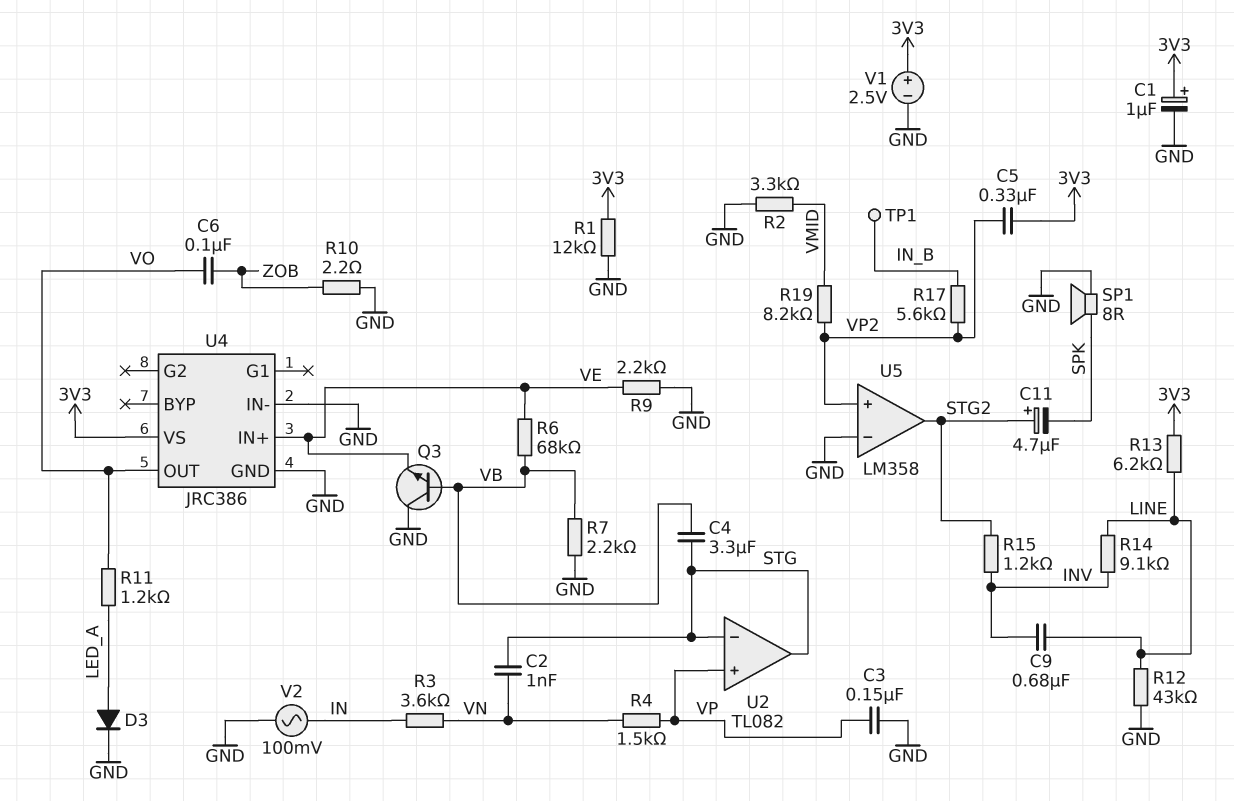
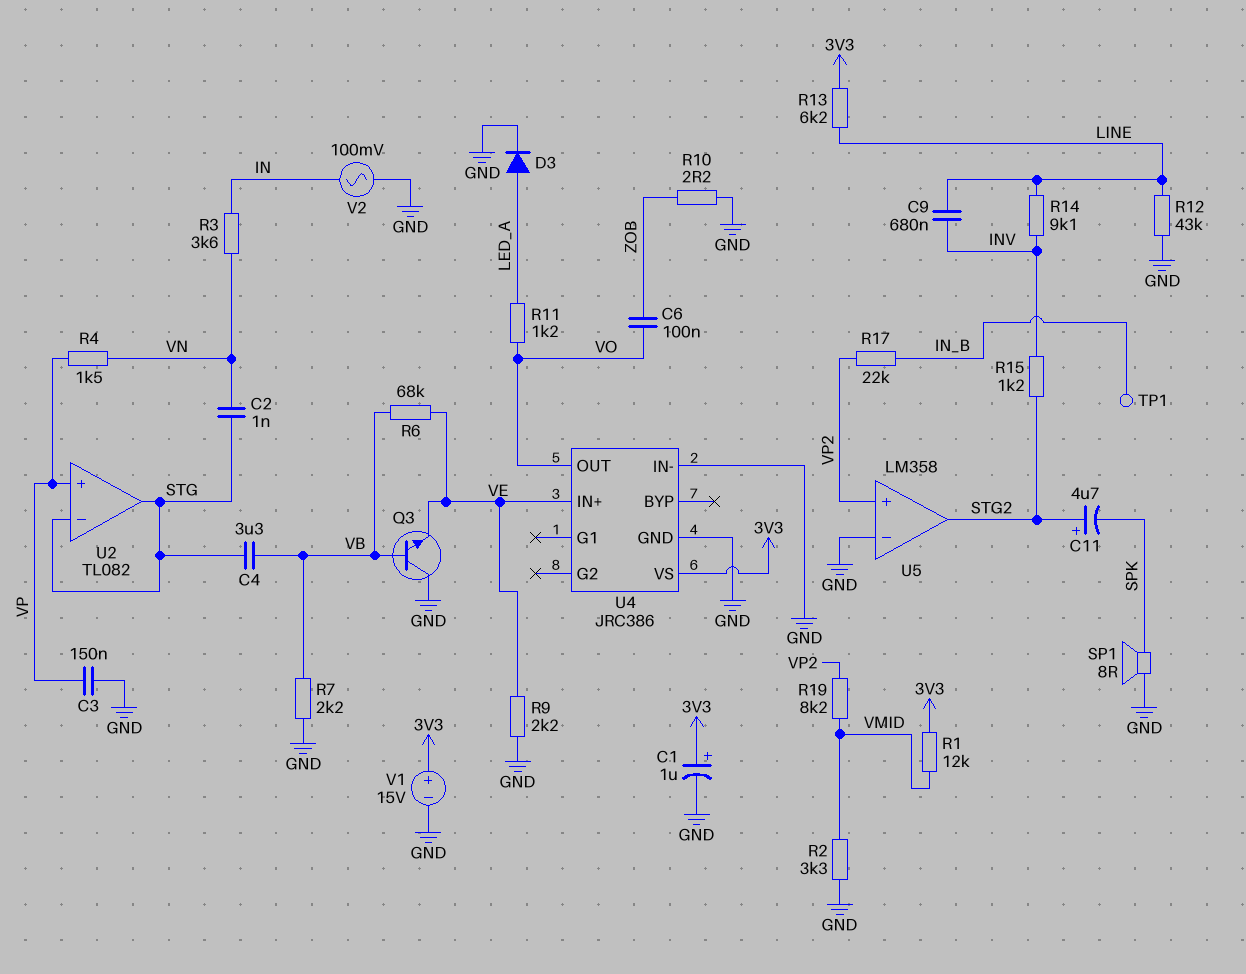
C5: 330nF (3V3, VP2) -> none
R1: 12k (3V3, GND) -> 12k (3V3, VMID)
R17: 5.6k (IN_B, VP2) -> 22k (IN_B, VP2)
V1: 2.5V (plus 3V3, minus GND) -> 15V (plus 3V3, minus GND)

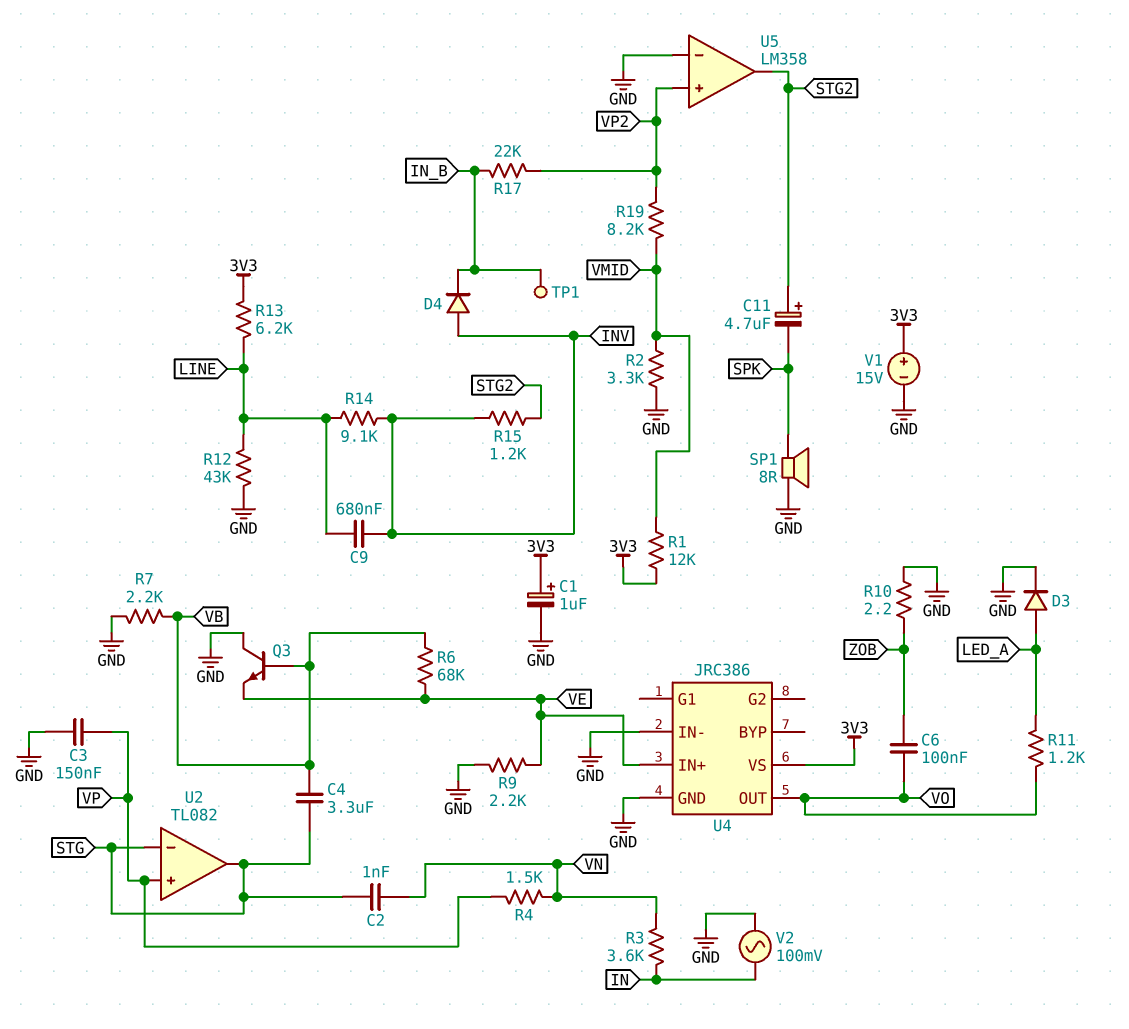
D4: none -> diode (A INV, K IN_B)

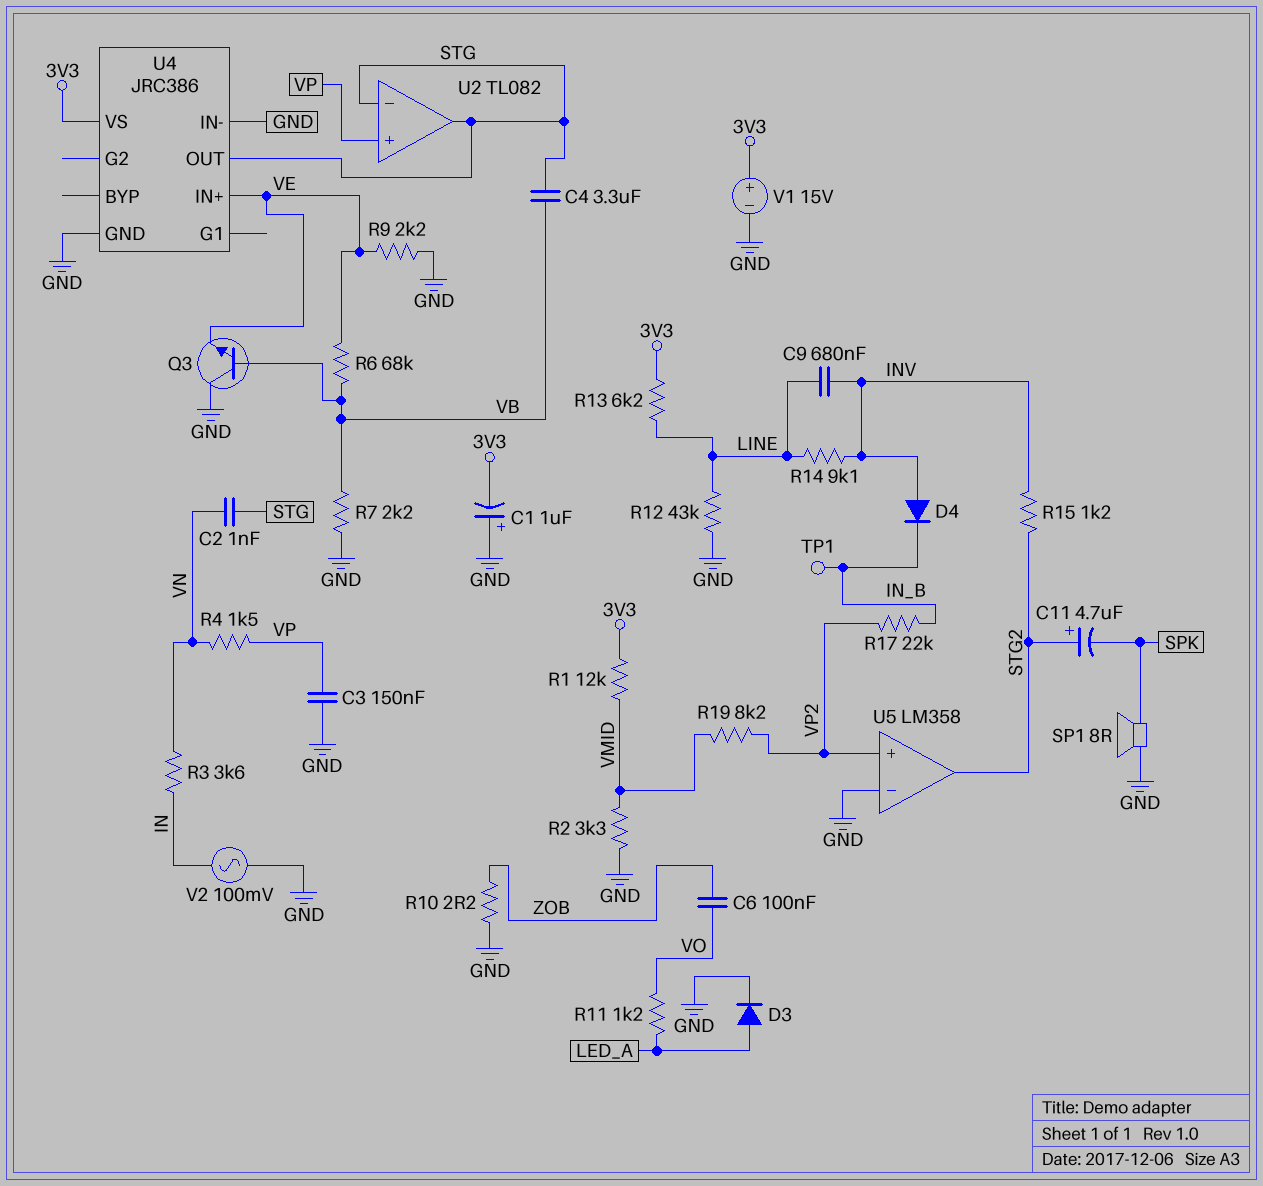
C1: 1uF (plus 3V3, minus GND) -> 1uF (plus GND, minus 3V3)
U4 pin OUT: VO -> STG

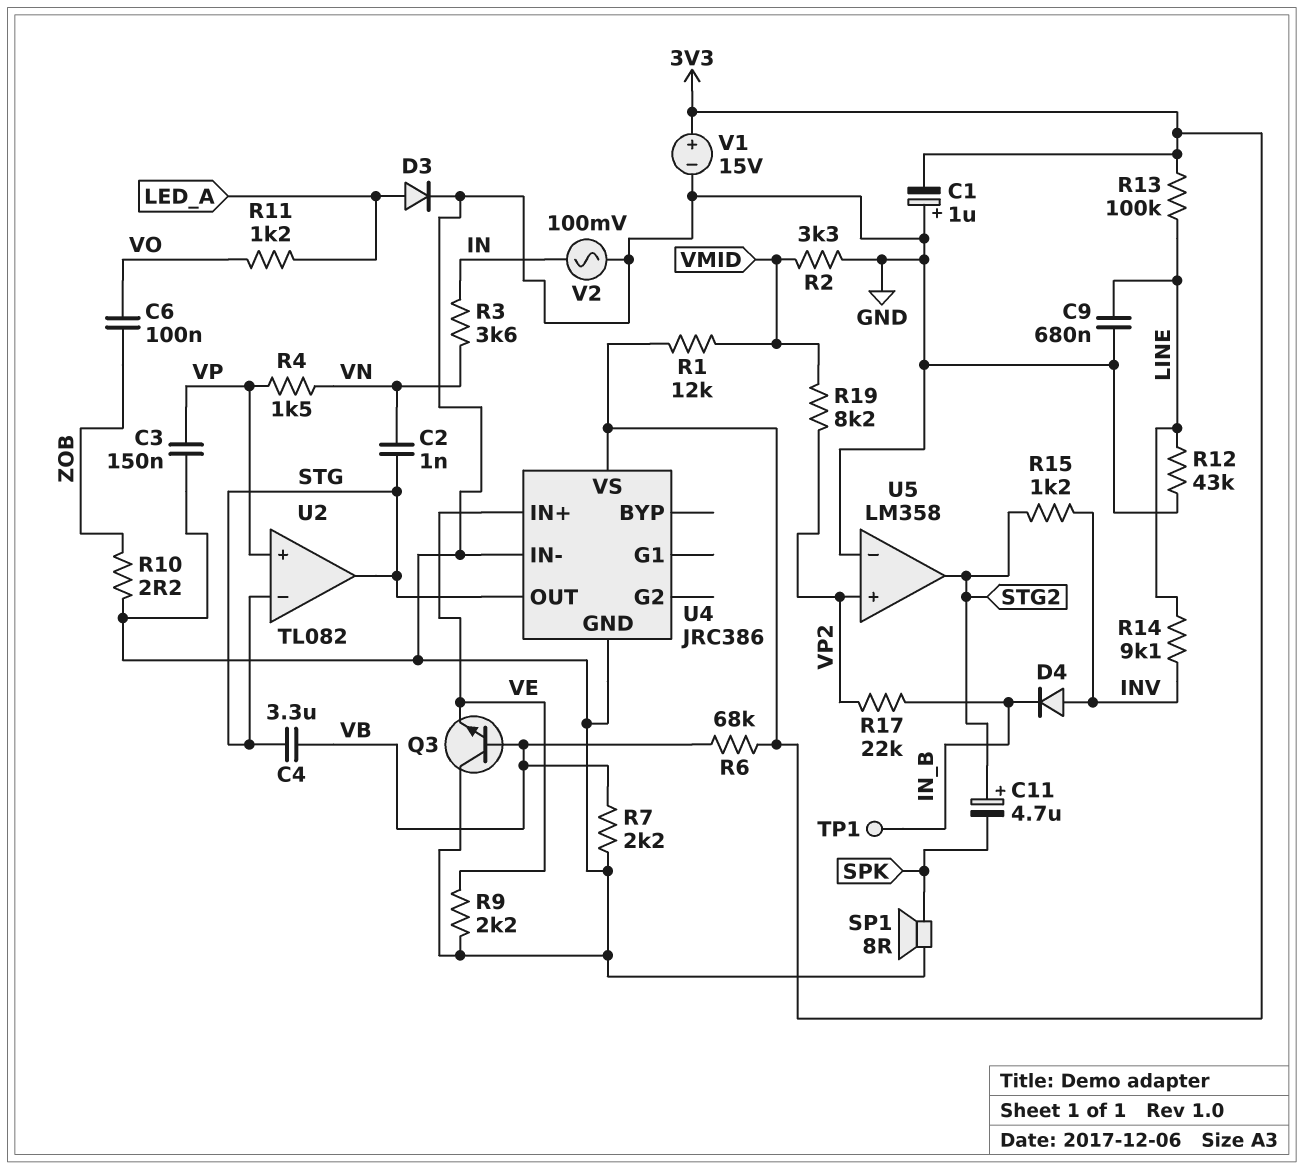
C9: 680nF (INV, LINE) -> 680nF (GND, LINE)
R6: 68k (VB, VE) -> 68k (3V3, VB)
R13: 6.2k (3V3, LINE) -> 100k (3V3, LINE)

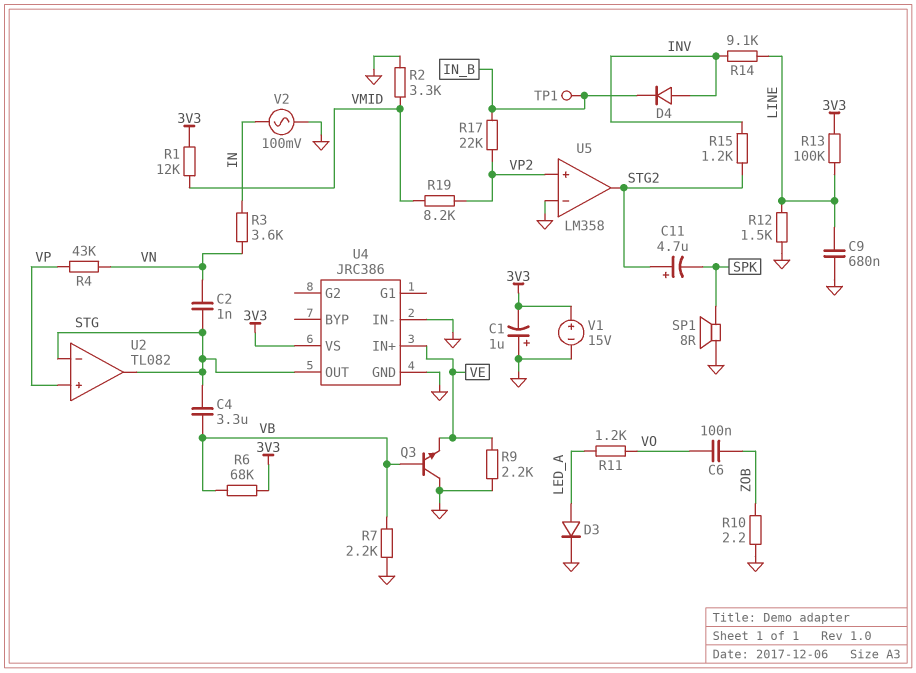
C3: 150nF (GND, VP) -> none
R4: 1.5k (VN, VP) -> 43k (VN, VP)
R12: 43k (GND, LINE) -> 1.5k (GND, LINE)

